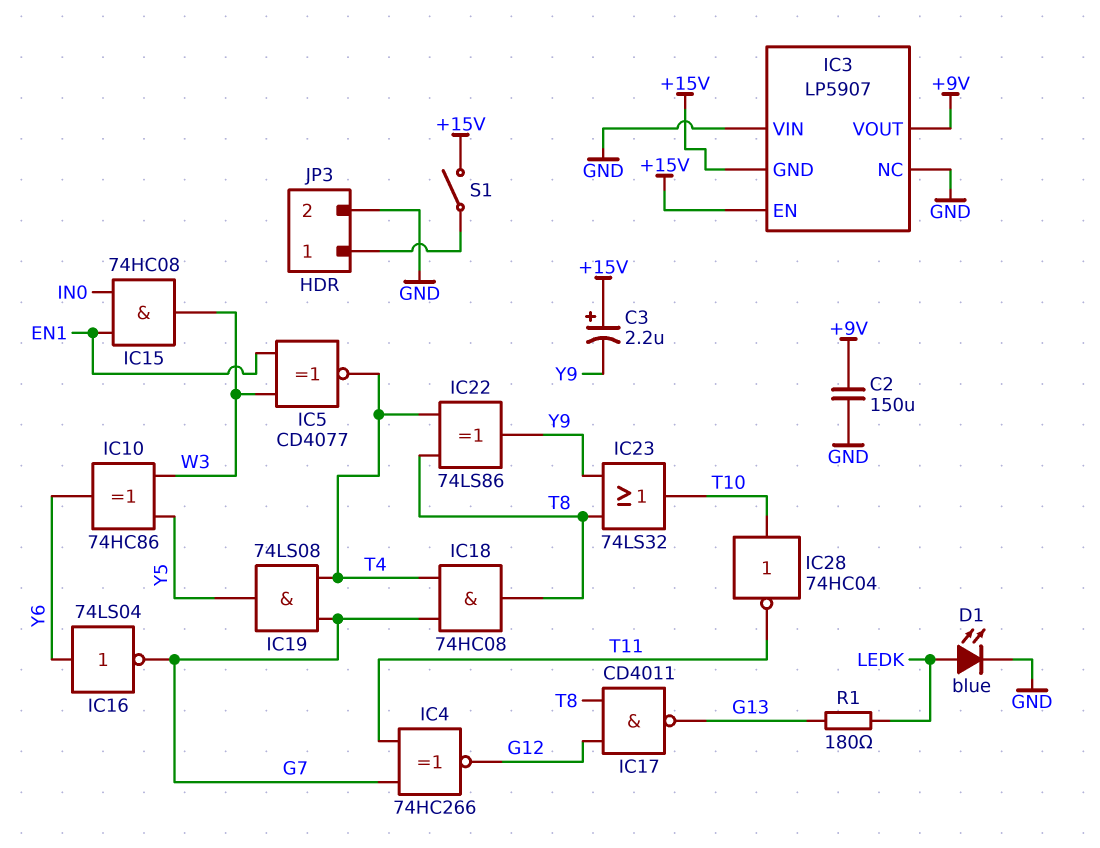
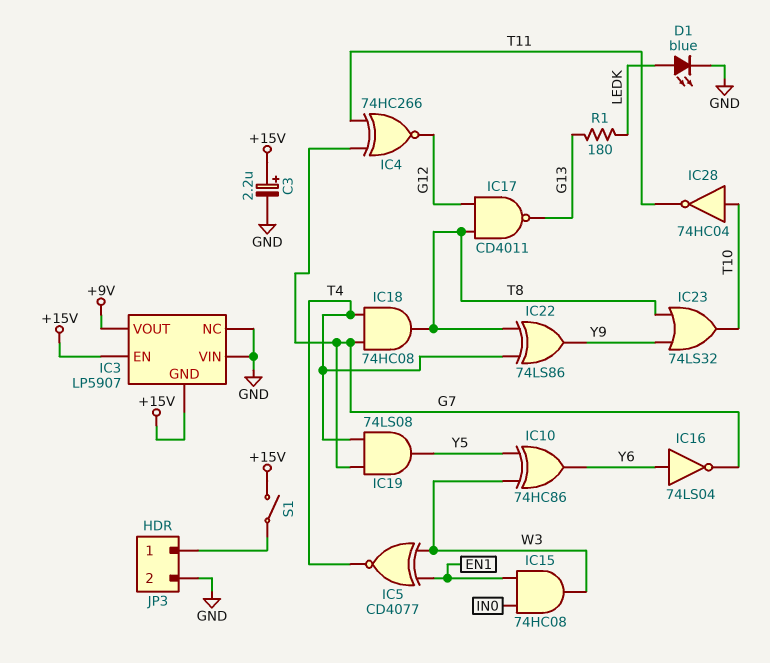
C2: 150uF (+9V, GND) -> none
C3: 2.2uF (plus +15V, minus Y9) -> 2.2uF (plus +15V, minus GND)

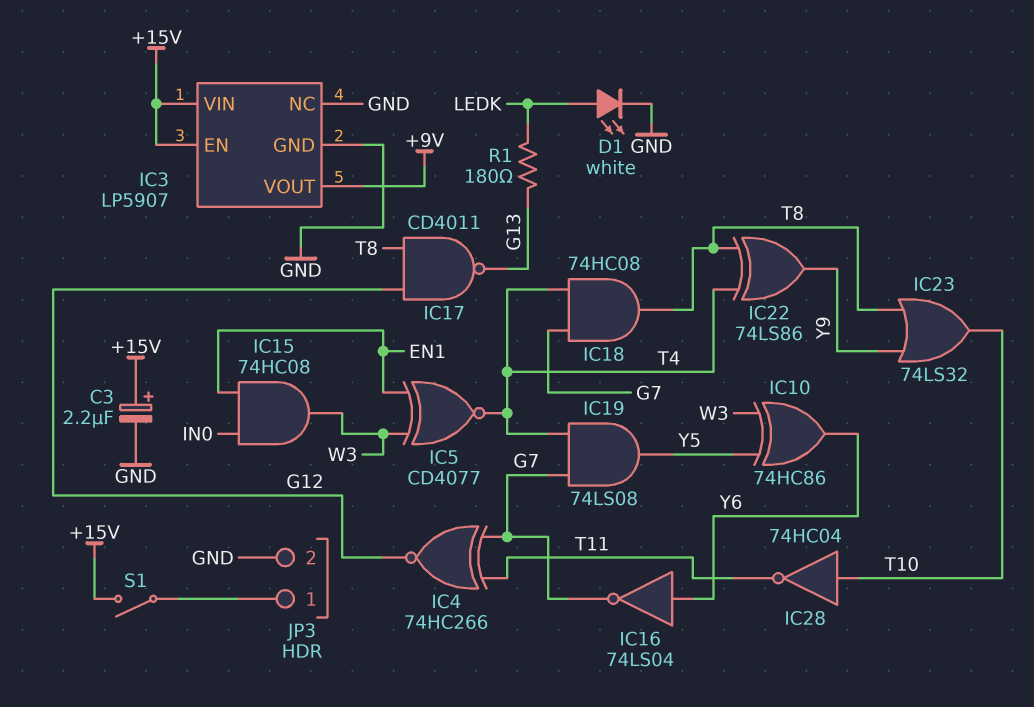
D1: LED blue (A LEDK, K GND) -> LED white (A LEDK, K GND)
IC3 pin GND: +15V -> GND
IC3 pin VIN: GND -> +15V

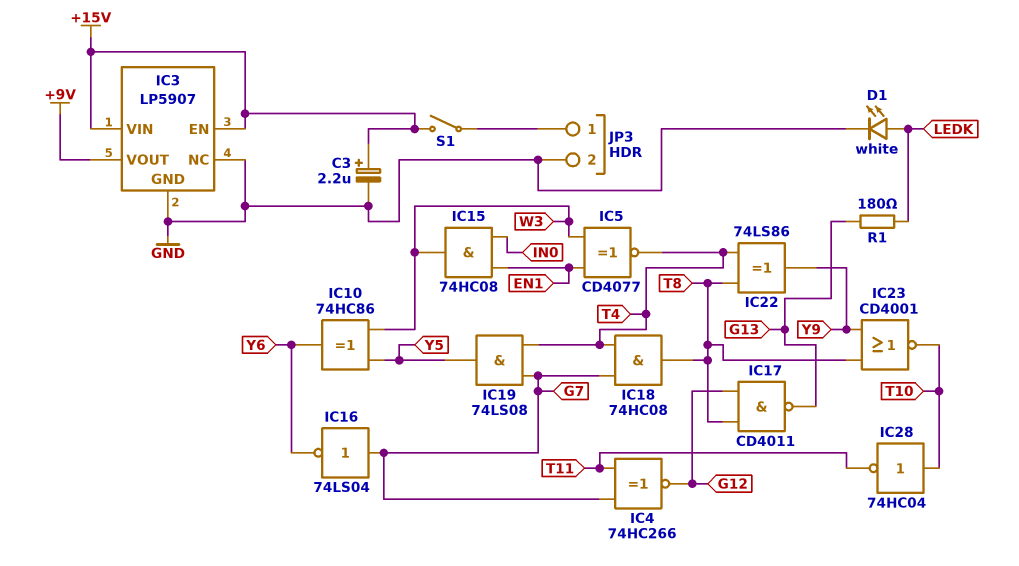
IC16: NOT 74LS04 (in Y6, out G7) -> NOT 74LS04 (in G7, out Y6)
IC23: OR 74LS32 (in T8, in Y9, out T10) -> NOR CD4001 (in T8, in Y9, out T10)

